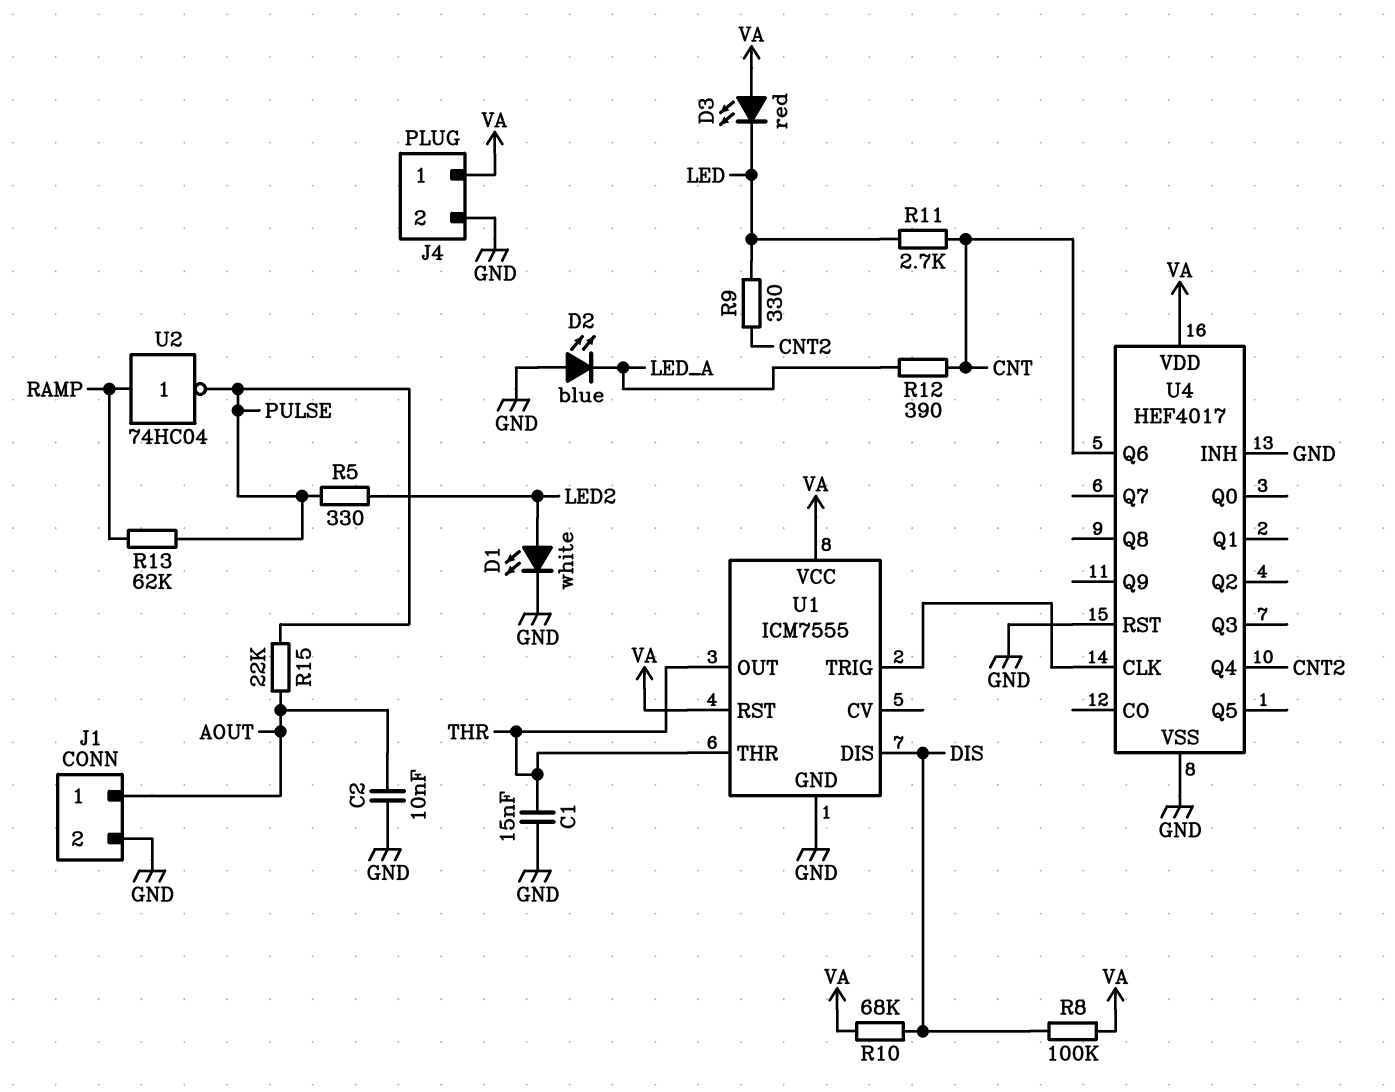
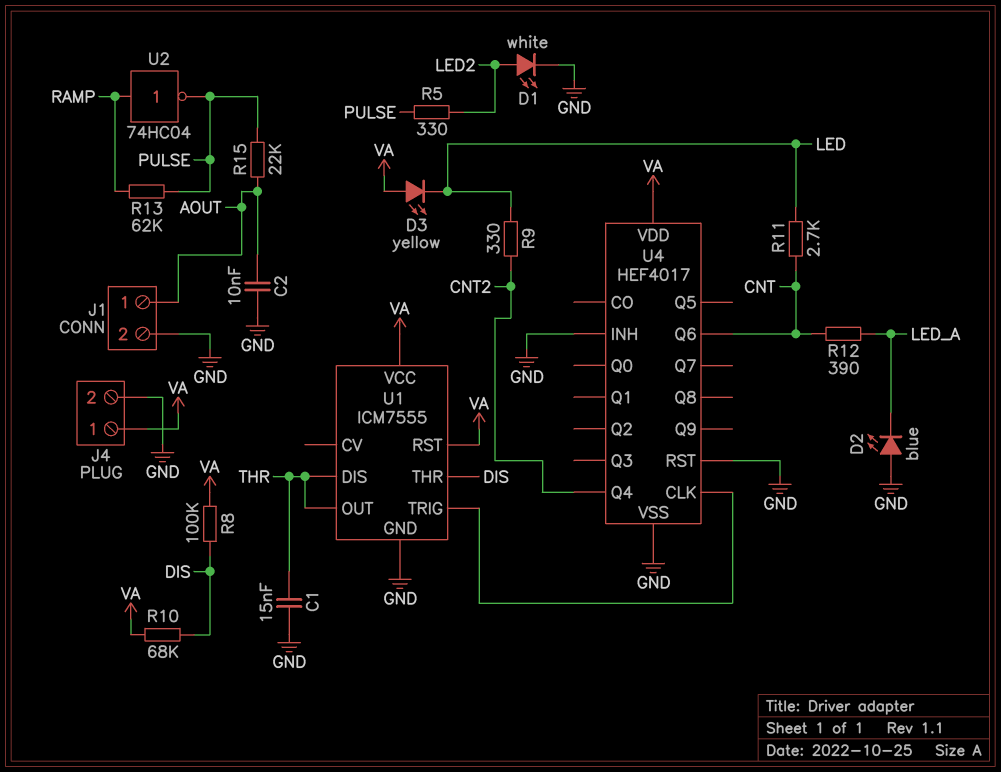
D3: LED red (A VA, K LED) -> LED yellow (A VA, K LED)
U1 pin DIS: DIS -> THR
U1 pin THR: THR -> DIS

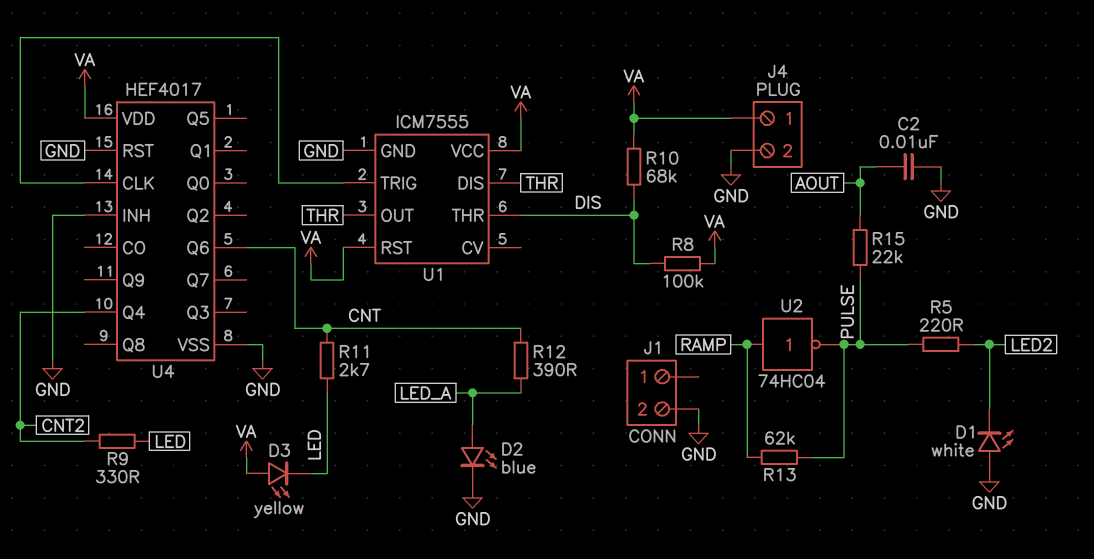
C1: 15nF (GND, THR) -> none
D1: LED white (A LED2, K GND) -> LED white (A GND, K LED2)
D2: LED blue (A GND, K LED_A) -> LED blue (A LED_A, K GND)
J1 pin 1: AOUT -> none
R5: 330 (LED2, PULSE) -> 220 (LED2, PULSE)

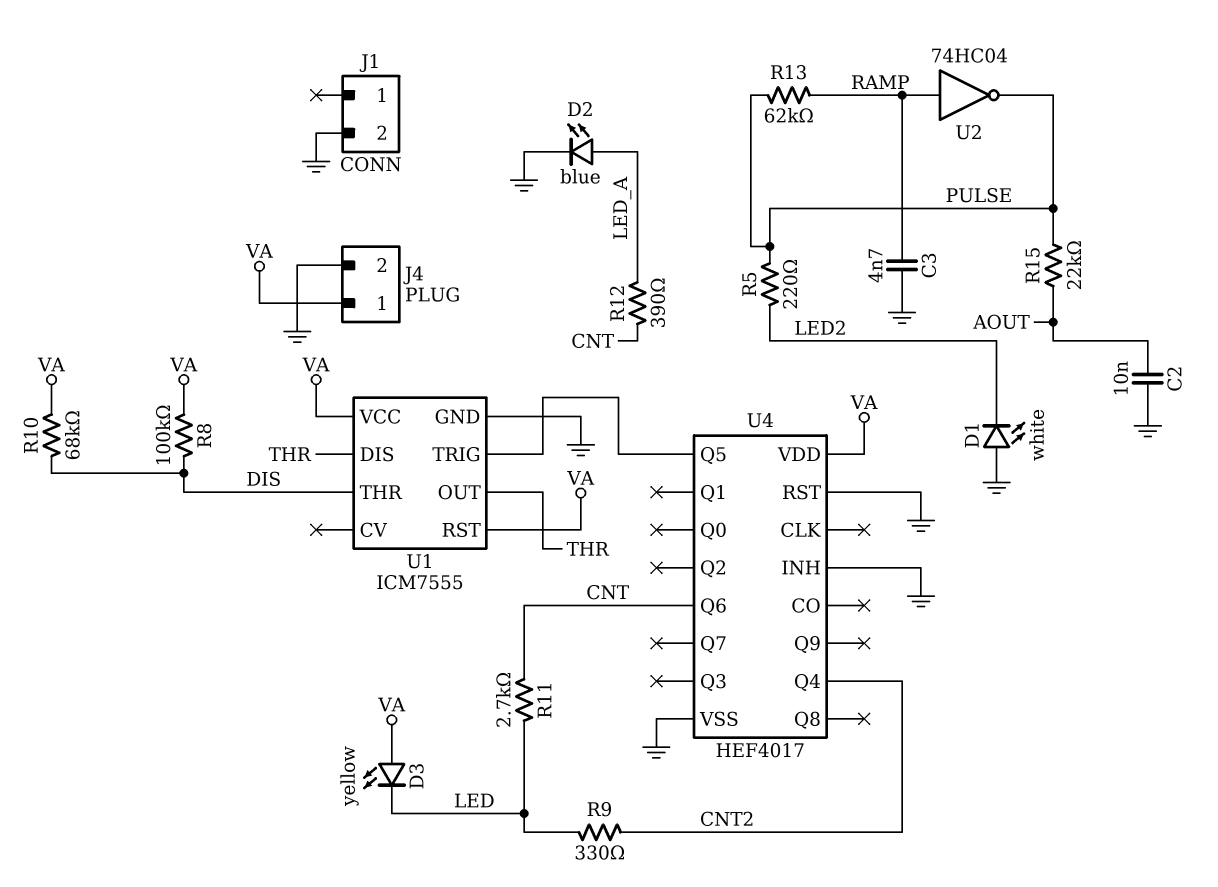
C3: none -> 4.7nF (GND, RAMP)
U4 pin CLK: U1/TRIG -> none
U4 pin Q5: none -> U1/TRIG

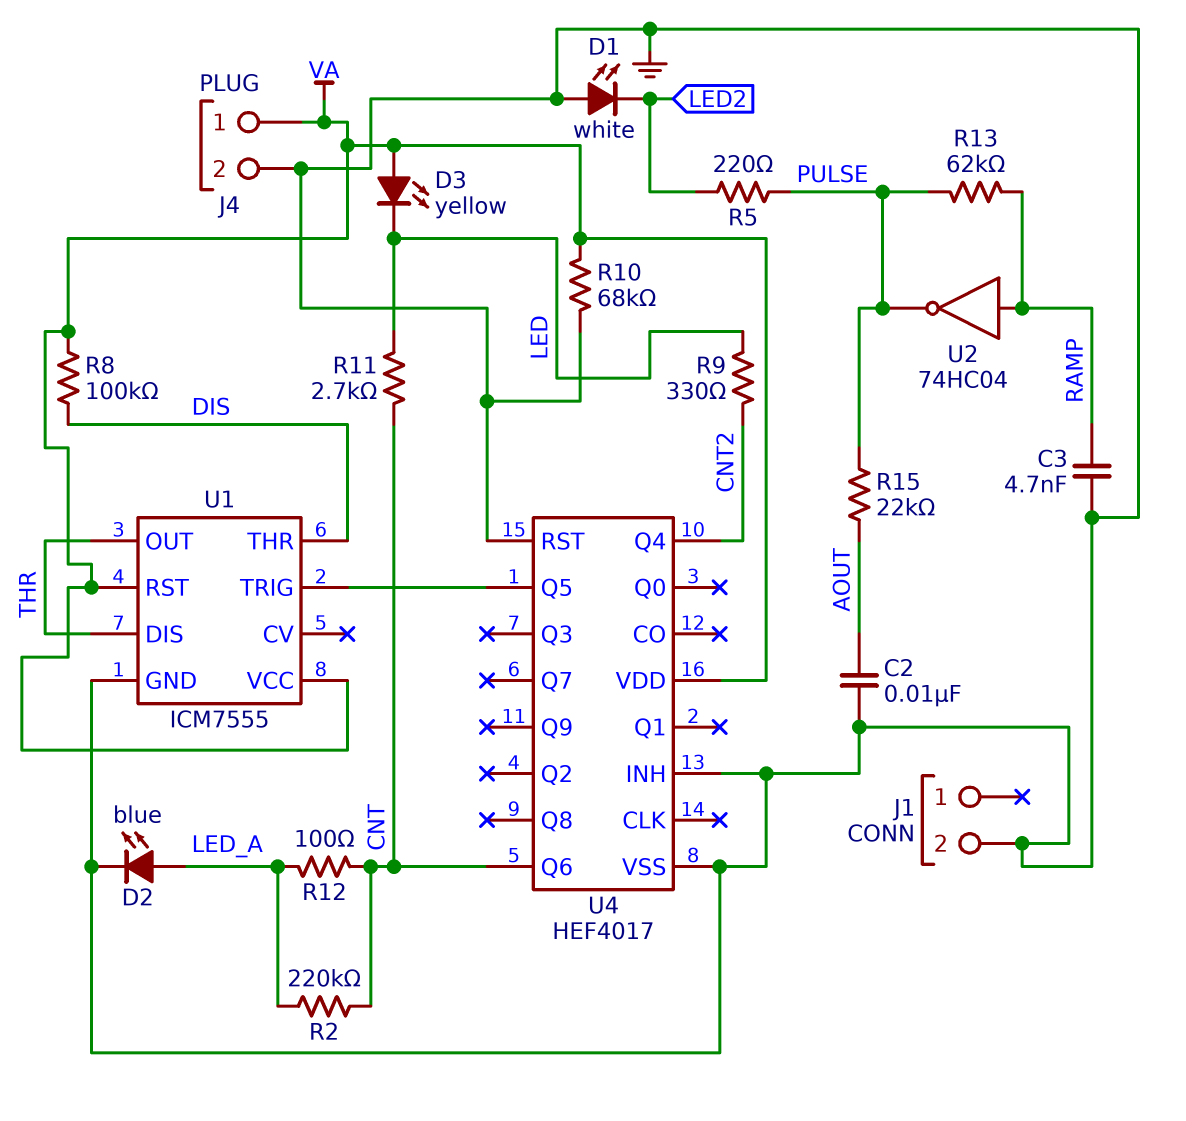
R2: none -> 220k (CNT, LED_A)
R10: 68k (DIS, VA) -> 68k (GND, VA)
R12: 390 (CNT, LED_A) -> 100 (CNT, LED_A)

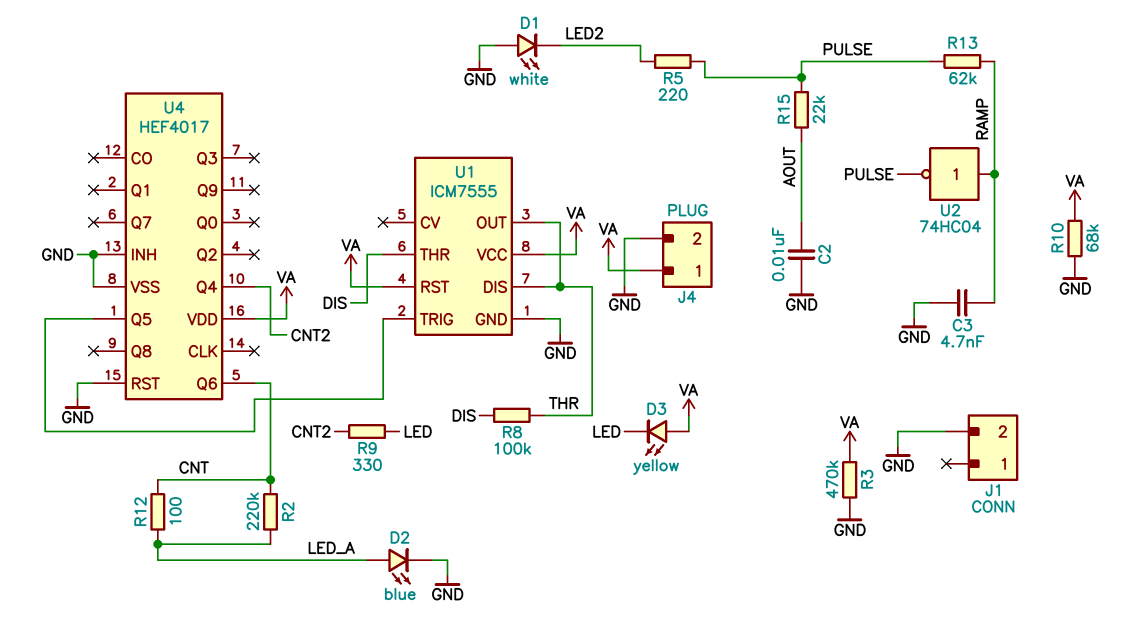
R3: none -> 470k (GND, VA)
R8: 100k (DIS, VA) -> 100k (DIS, THR)
R11: 2.7k (CNT, LED) -> none

